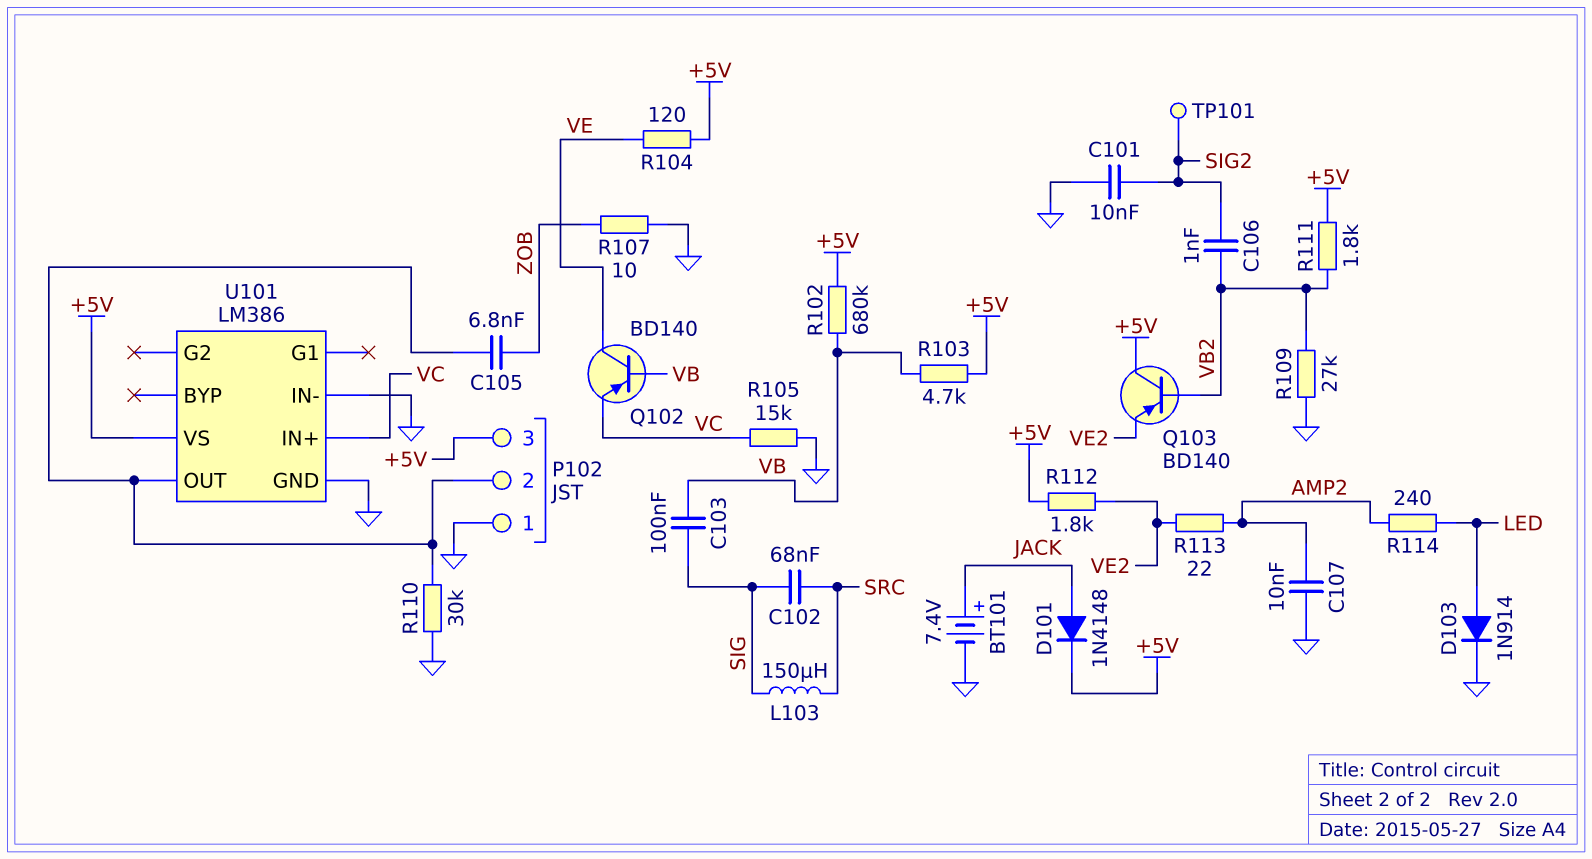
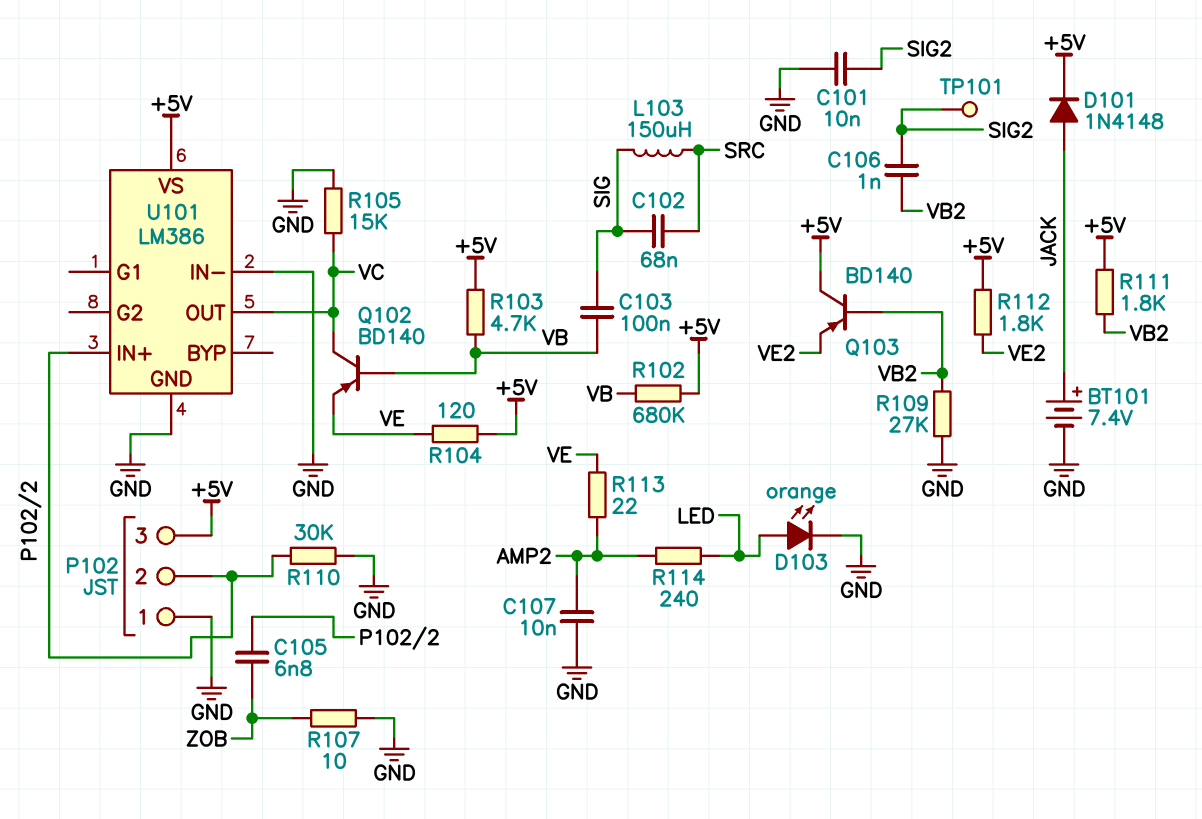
D103: diode 1N914 (A LED, K GND) -> LED orange (A LED, K GND)
Q102: PNP BD140 (B VB, C VE, E VC) -> PNP BD140 (B VB, C VC, E VE)
R113: 22 (AMP2, VE2) -> 22 (AMP2, VE)
U101 pin IN+: VC -> P102/2
U101 pin OUT: P102/2 -> VC

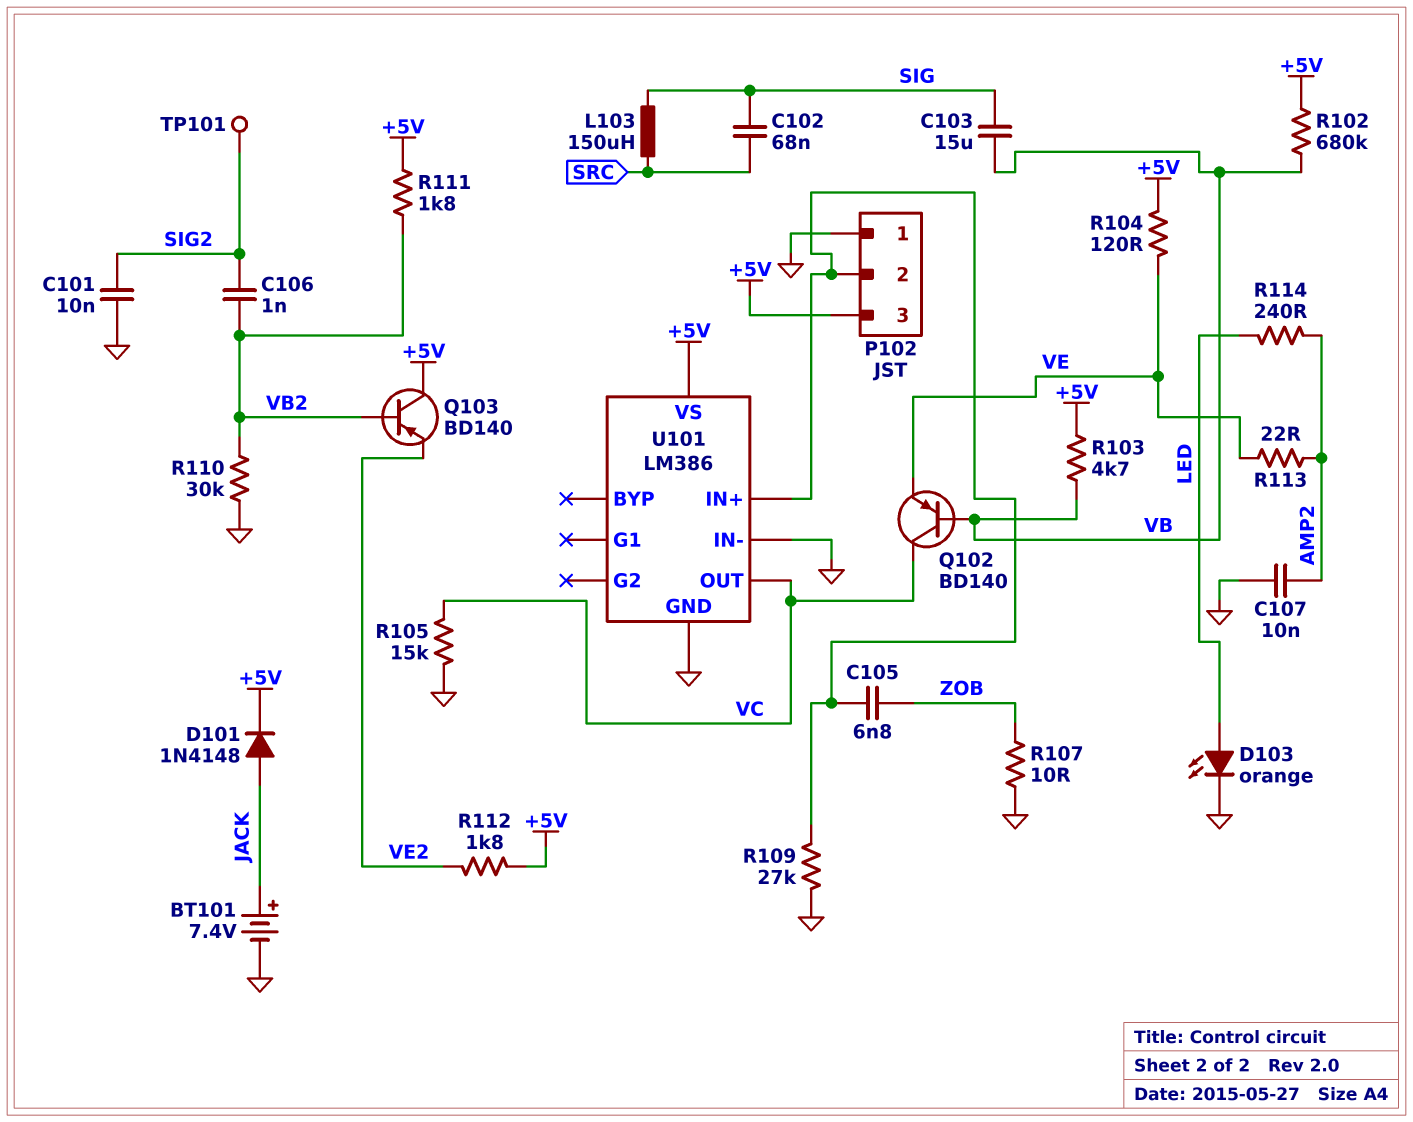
C103: 100nF (SIG, VB) -> 15uF (SIG, VB)
R109: 27k (GND, VB2) -> 27k (GND, P102/2)
R110: 30k (GND, P102/2) -> 30k (GND, VB2)

